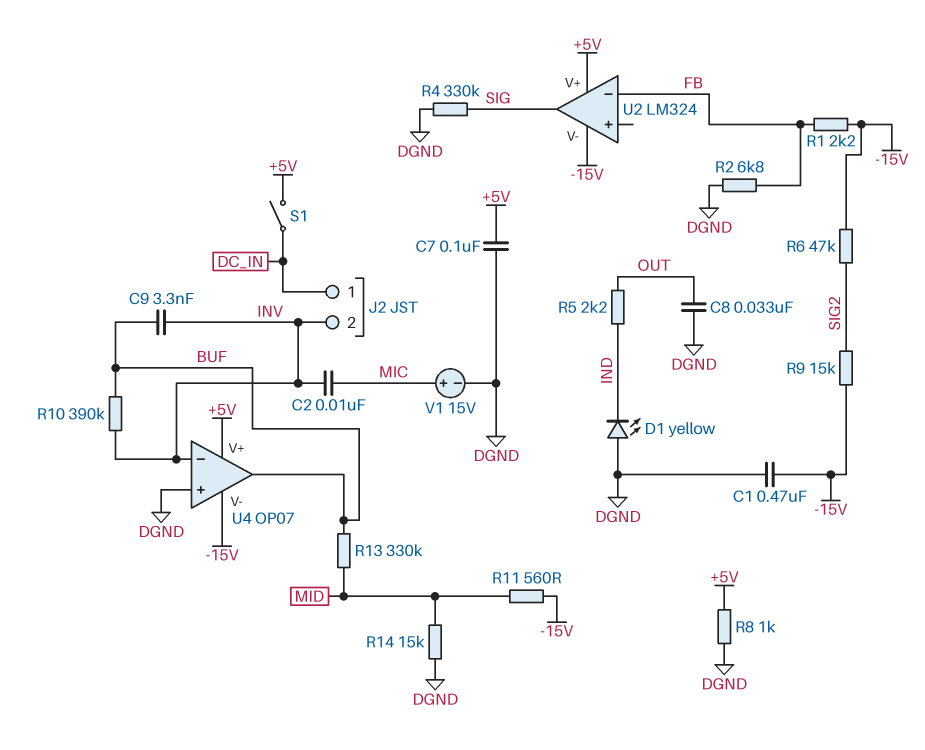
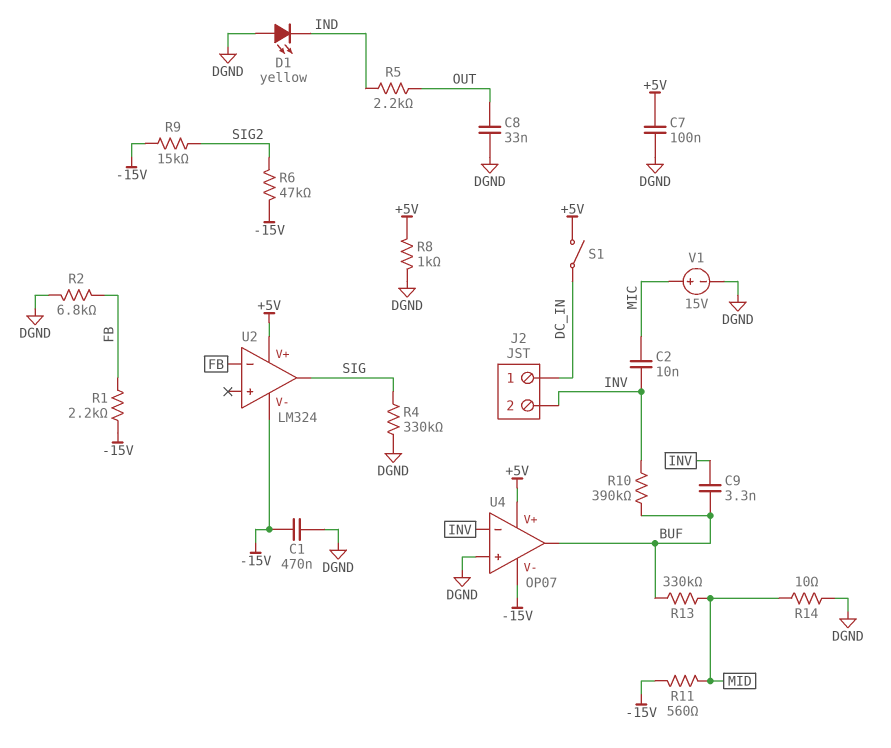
R14: 15k (DGND, MID) -> 10 (DGND, MID)

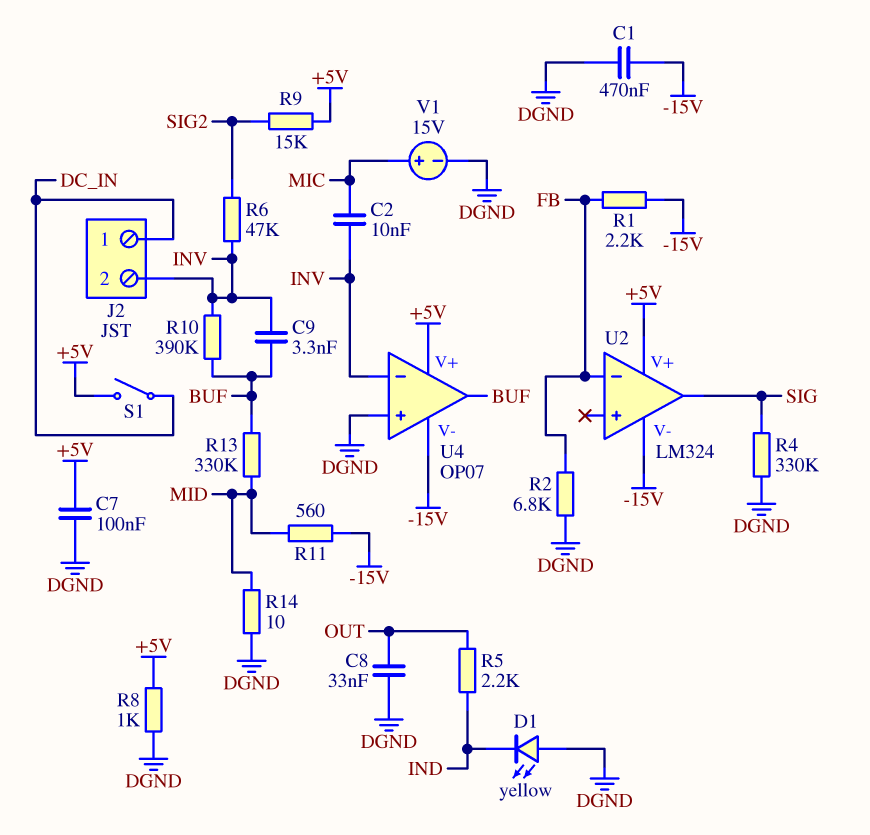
R6: 47k (-15V, SIG2) -> 47k (INV, SIG2)
R9: 15k (-15V, SIG2) -> 15k (+5V, SIG2)

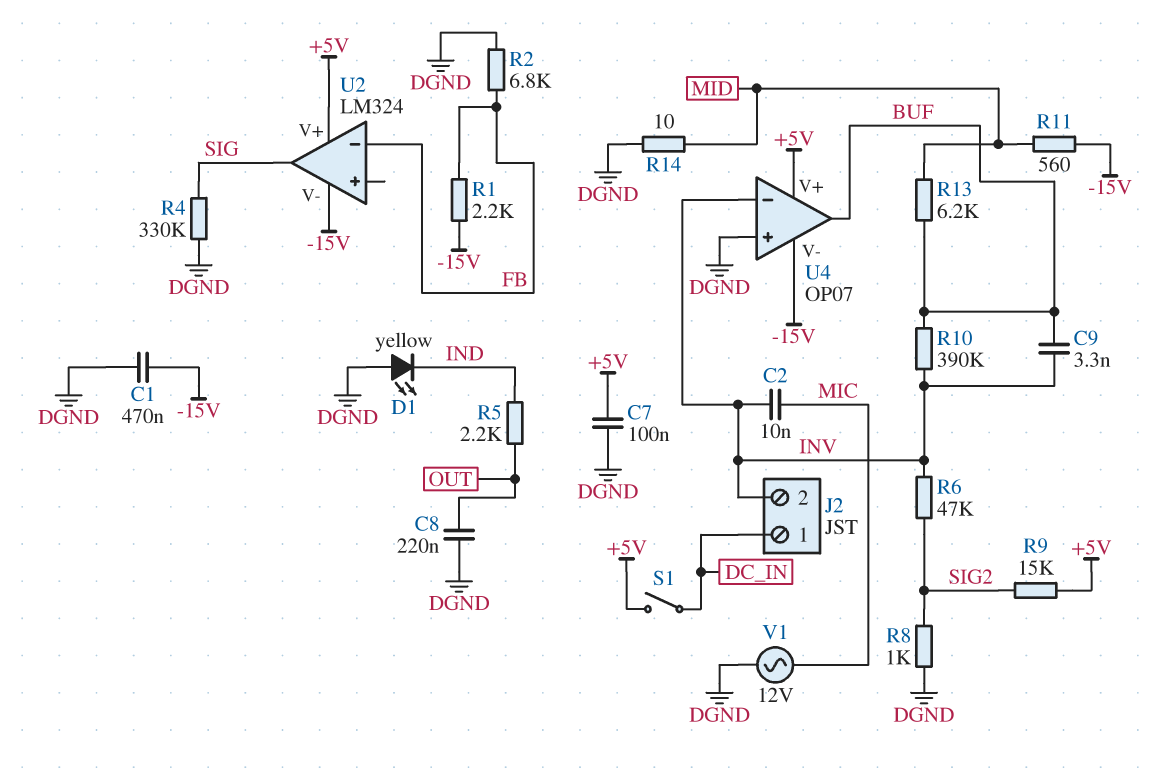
C8: 33nF (DGND, OUT) -> 220nF (DGND, OUT)
R8: 1k (+5V, DGND) -> 1k (DGND, SIG2)
R13: 330k (BUF, MID) -> 6.2k (BUF, MID)
V1: 15V (plus MIC, minus DGND) -> AC 12V (DGND, MIC)

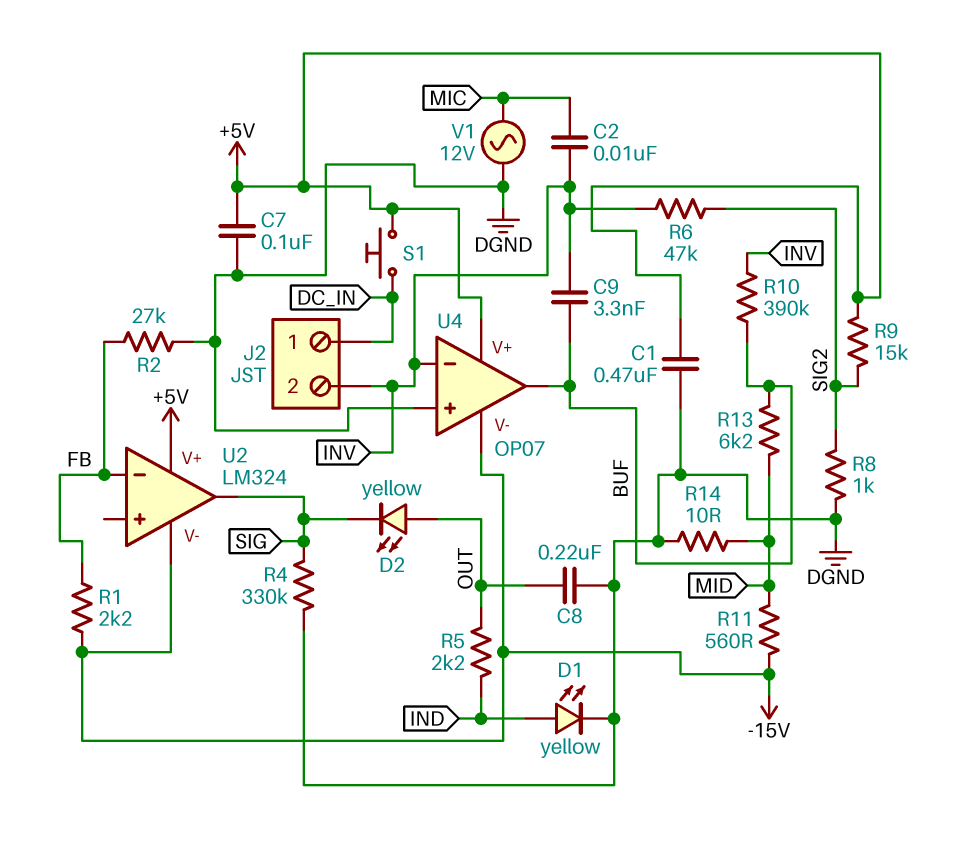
C1: 470nF (-15V, DGND) -> 470nF (+5V, DGND)
D1: LED yellow (A DGND, K IND) -> LED yellow (A IND, K DGND)
D2: none -> LED yellow (A OUT, K SIG)
R2: 6.8k (DGND, FB) -> 27k (DGND, FB)
S1: switch (+5V, DC_IN) -> button (+5V, DC_IN)

